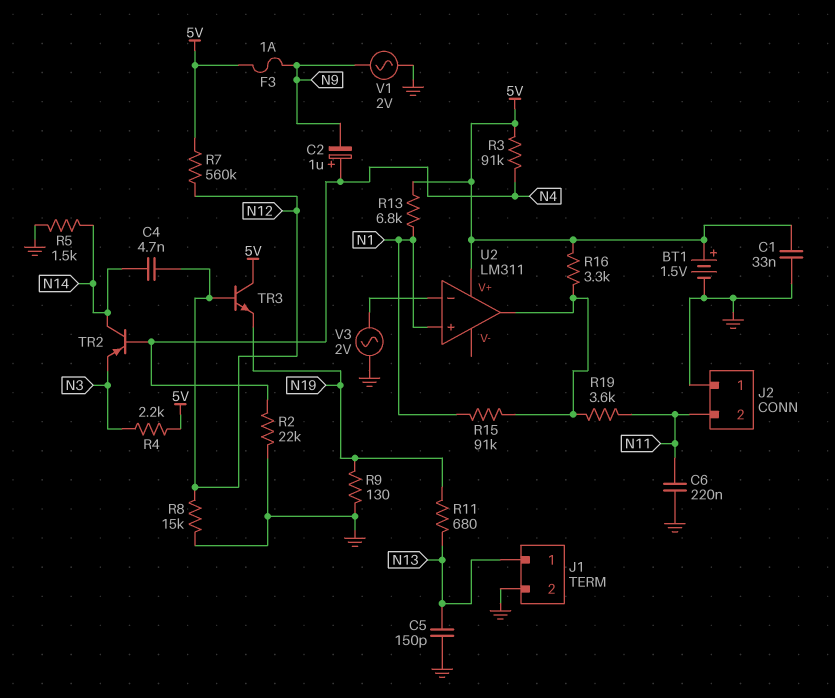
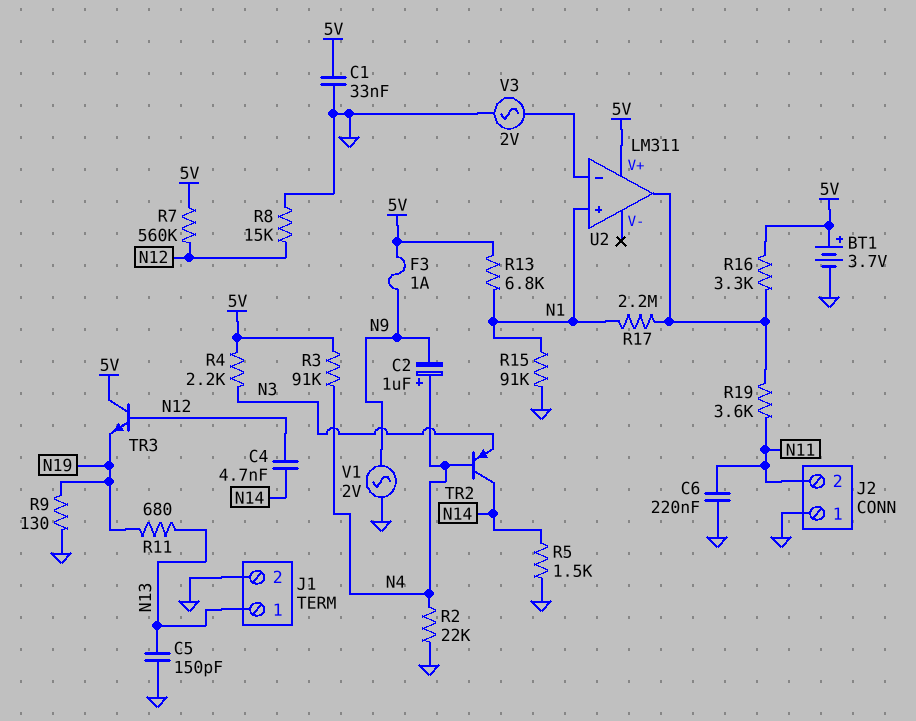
BT1: 1.5V (plus 5V, minus GND) -> 3.7V (plus 5V, minus GND)
R15: 91k (N1, U2/out) -> 91k (GND, N1)
R17: none -> 2.2M (N1, U2/out)

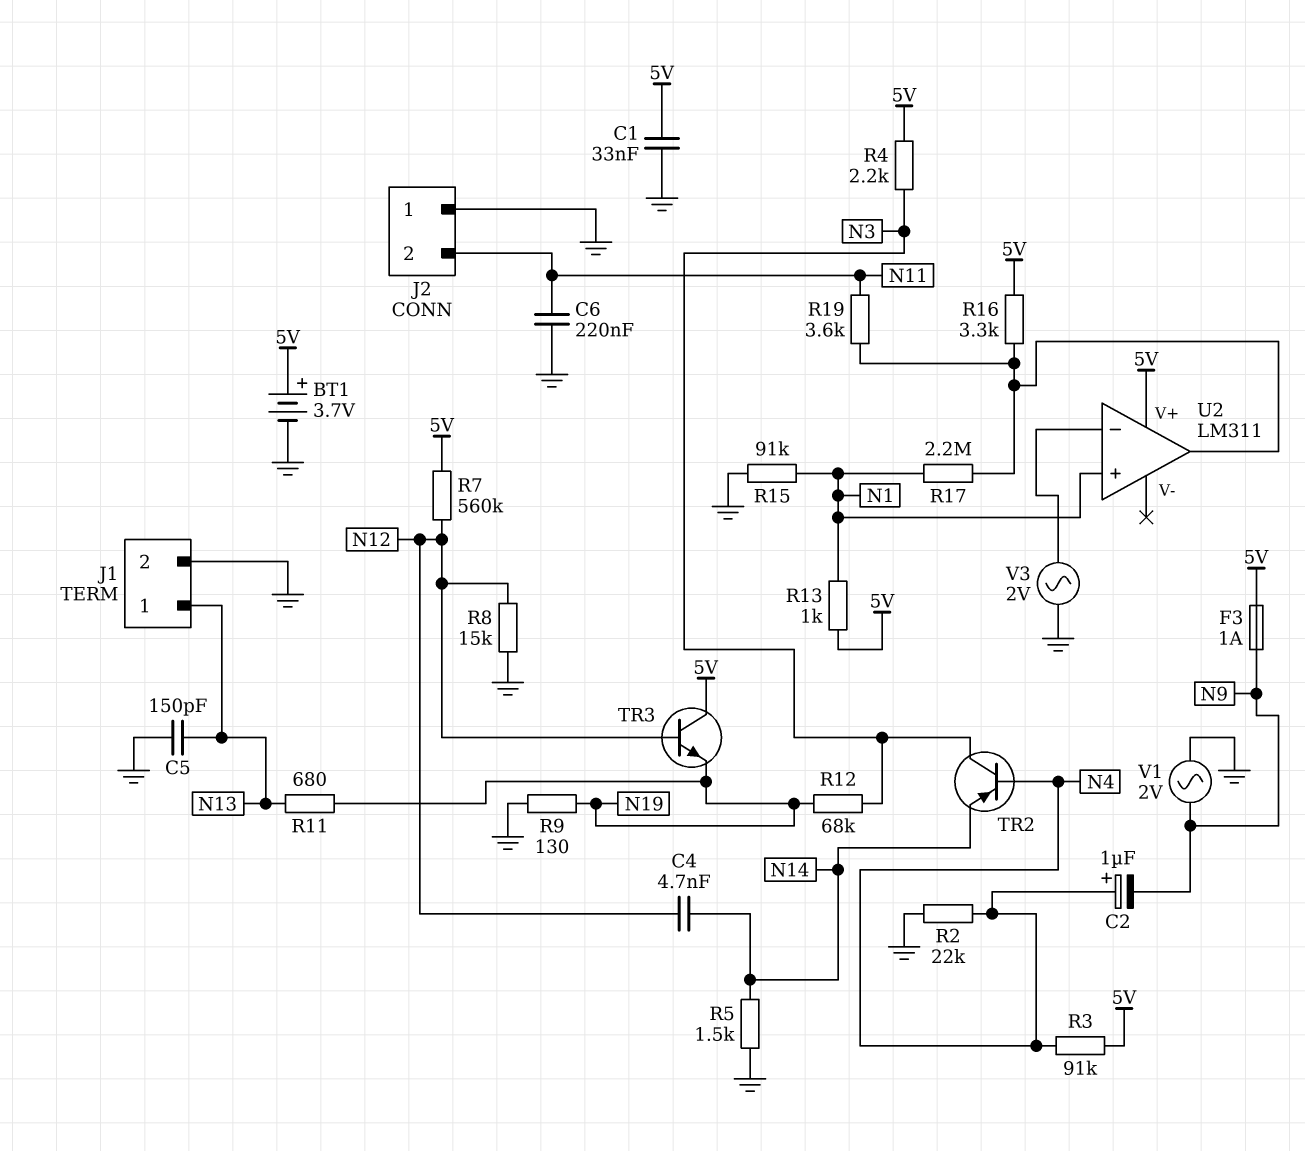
R12: none -> 68k (N3, N19)
R13: 6.8k (5V, N1) -> 1k (5V, N1)
TR2: PNP (B N4, C N14, E N3) -> PNP (B N4, C N3, E N14)

